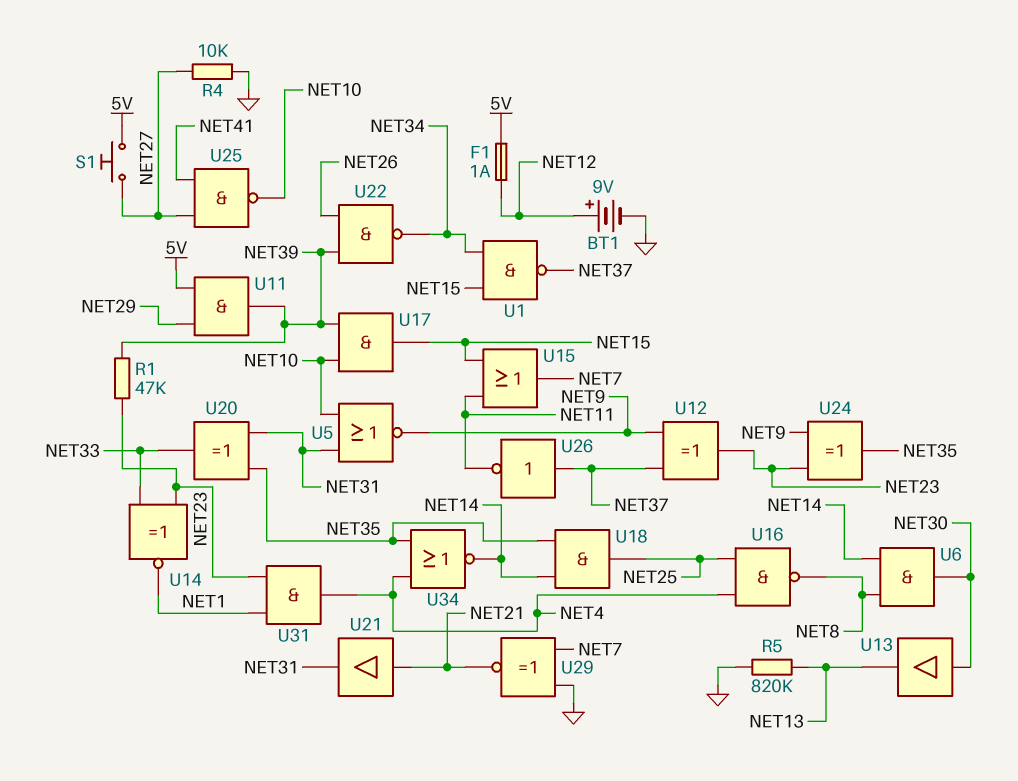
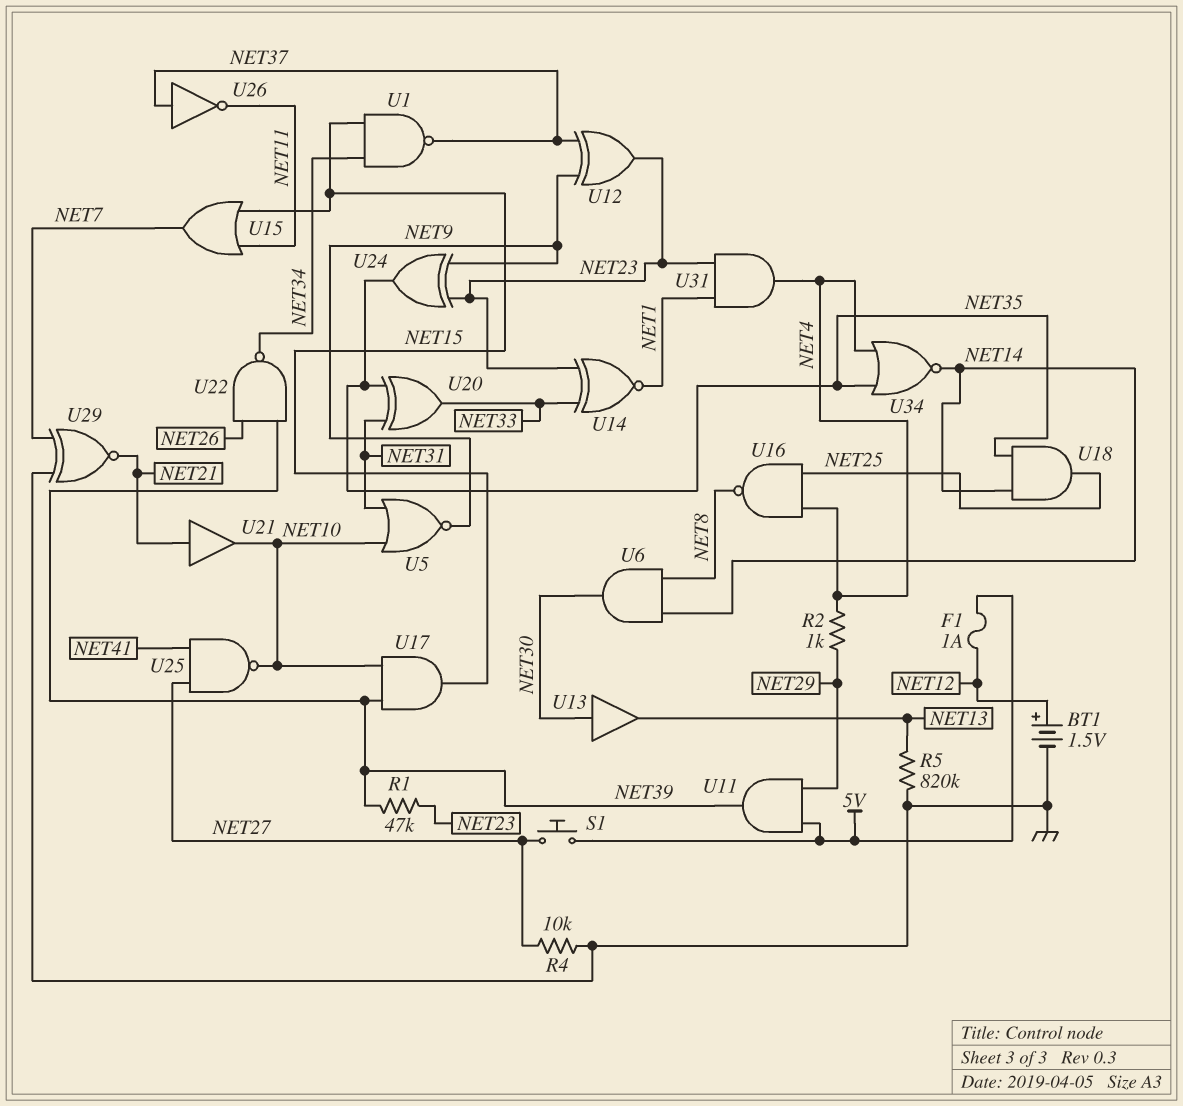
BT1: 9V (plus NET12, minus GND) -> 1.5V (plus NET12, minus GND)
R2: none -> 1k (NET4, NET29)
U21: buffer (in NET21, out NET31) -> buffer (in NET21, out NET10)

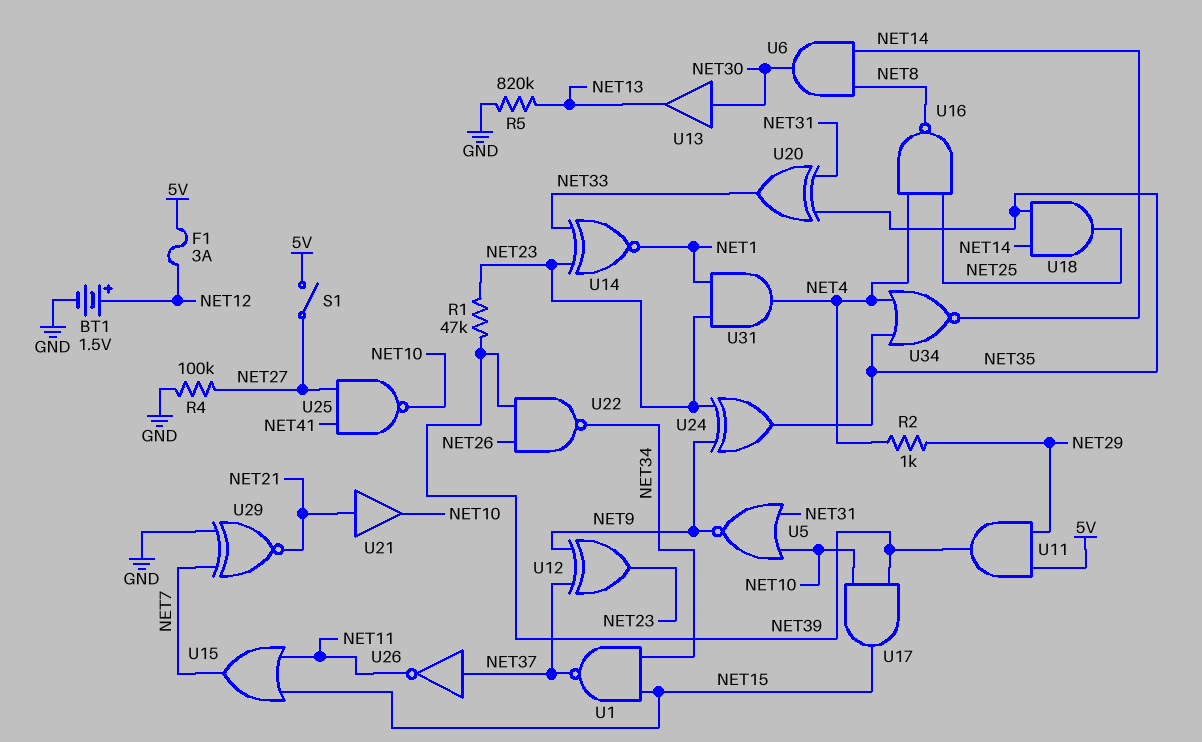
F1: 1A (5V, NET12) -> 3A (5V, NET12)
R4: 10k (GND, NET27) -> 100k (GND, NET27)
S1: button (5V, NET27) -> switch (5V, NET27)

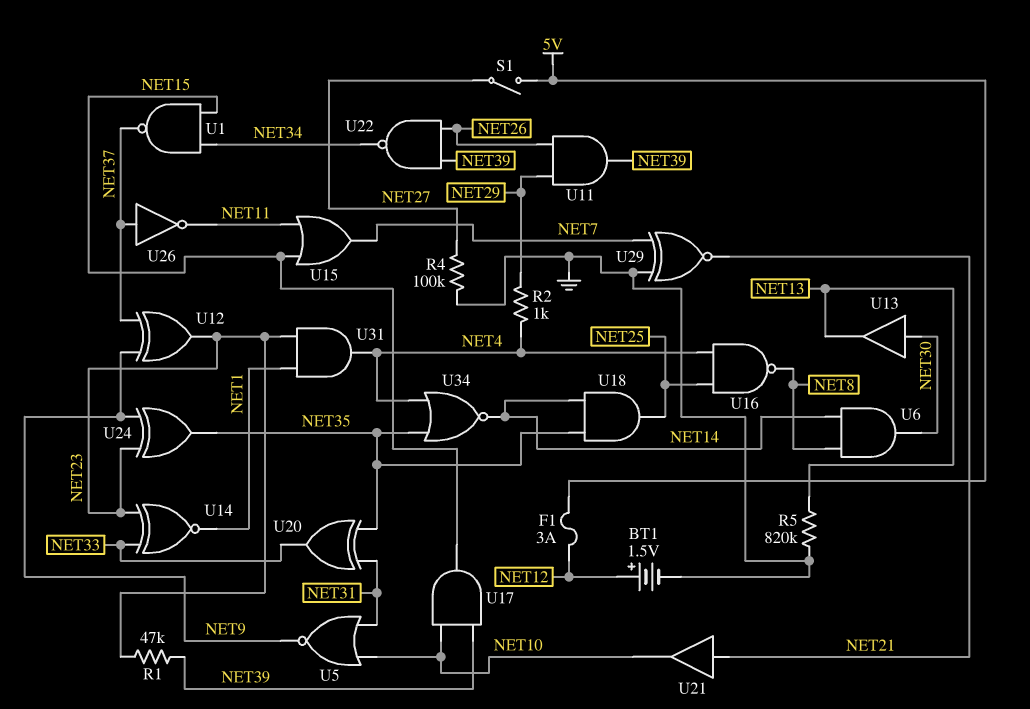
U11: AND (in 5V, in NET29, out NET39) -> AND (in NET26, in NET29, out NET39)
U25: NAND (in NET27, in NET41, out NET10) -> none

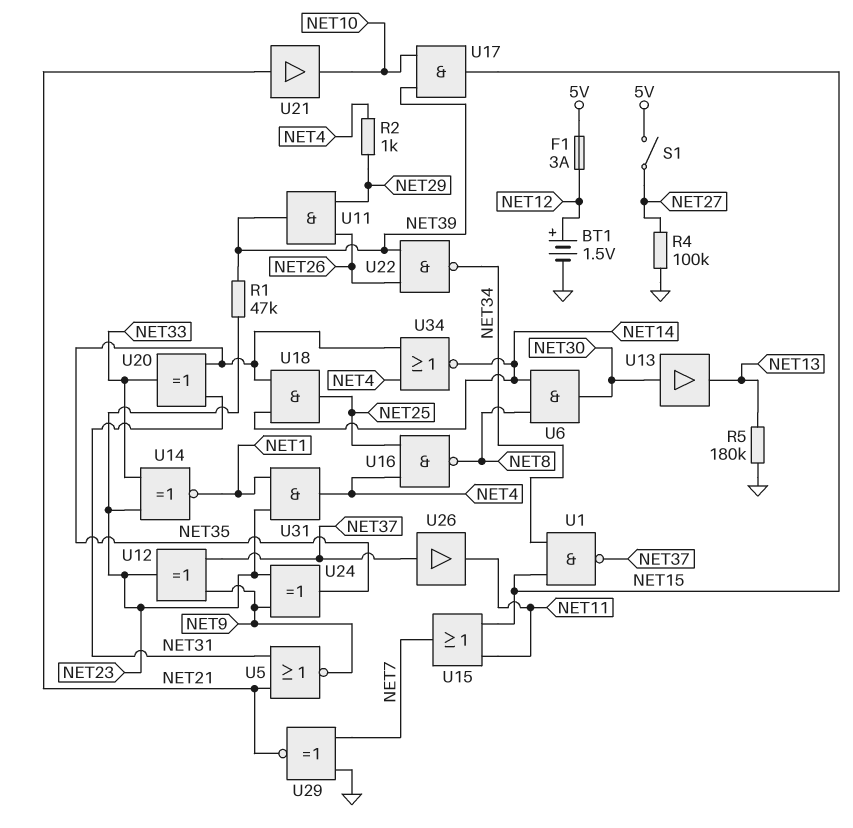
R5: 820k (GND, NET13) -> 180k (GND, NET13)
U5: NOR (in NET10, in NET31, out NET9) -> NOR (in NET21, in NET31, out NET9)
U26: NOT (in NET37, out NET11) -> buffer (in NET37, out NET11)

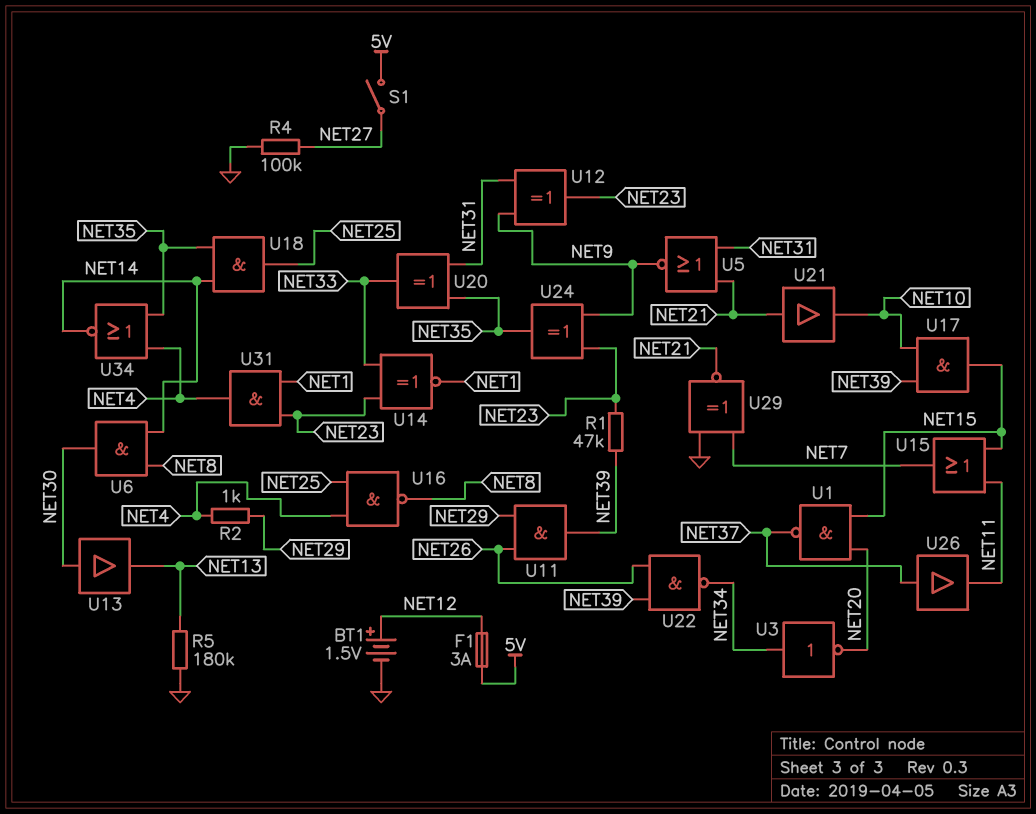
U1: NAND (in NET15, in NET34, out NET37) -> NAND (in NET15, in NET20, out NET37)
U3: none -> NOT (in NET34, out NET20)
U12: XOR (in NET9, in NET37, out NET23) -> XOR (in NET9, in NET31, out NET23)

